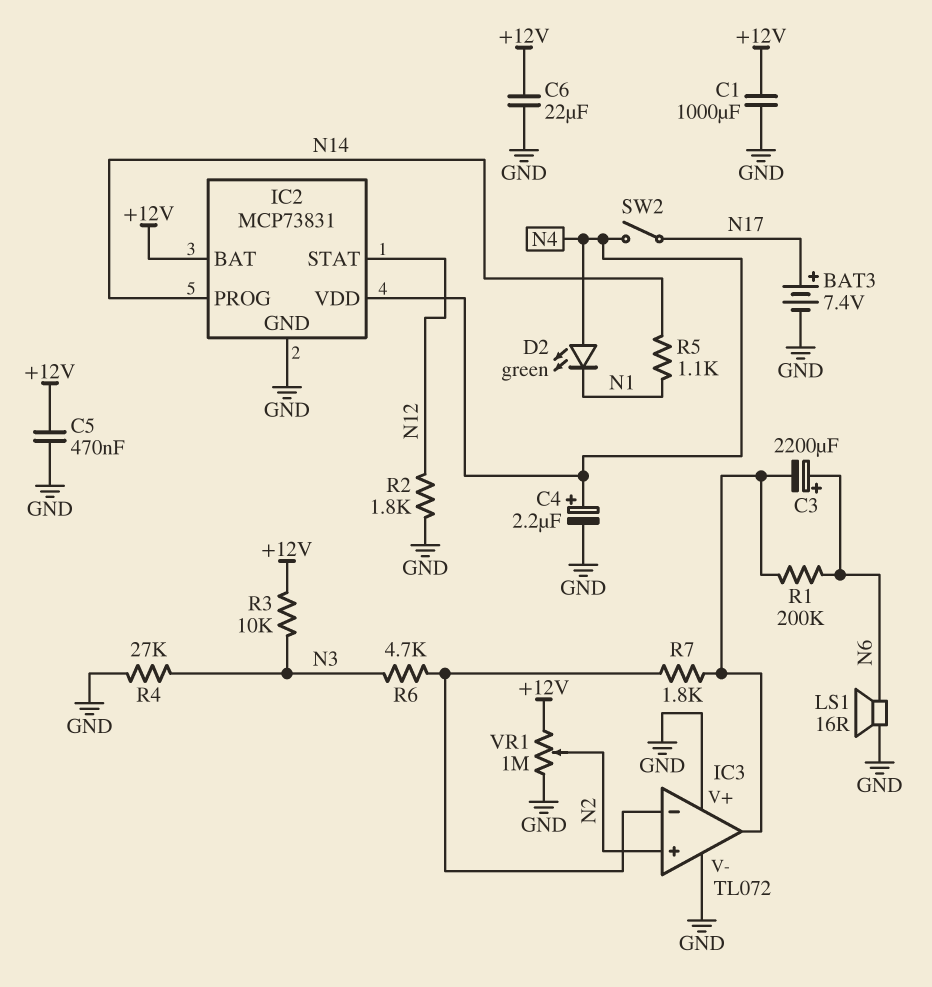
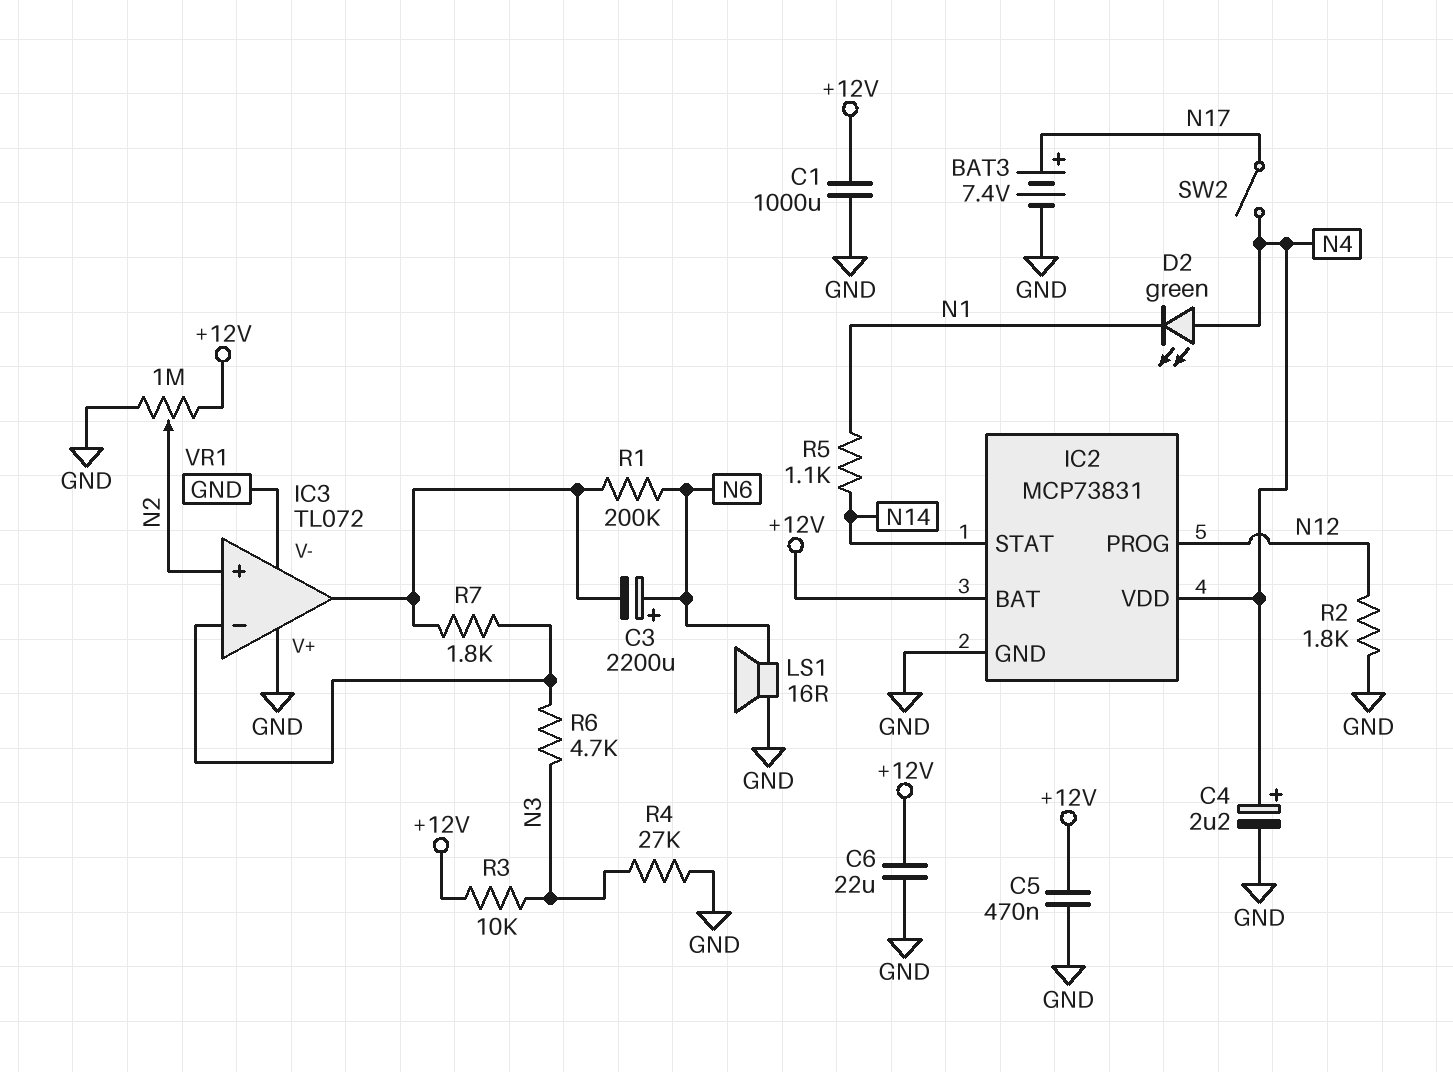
IC2 pin PROG: N14 -> N12
IC2 pin STAT: N12 -> N14

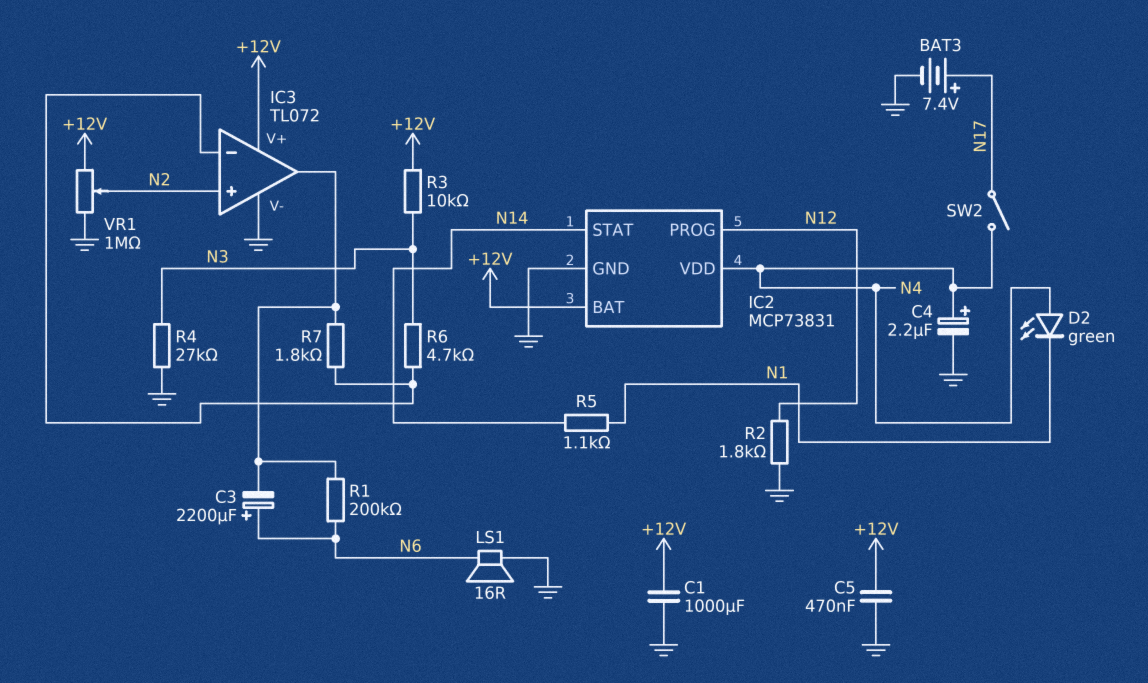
C6: 22uF (+12V, GND) -> none
IC3 pin V+: GND -> +12V

